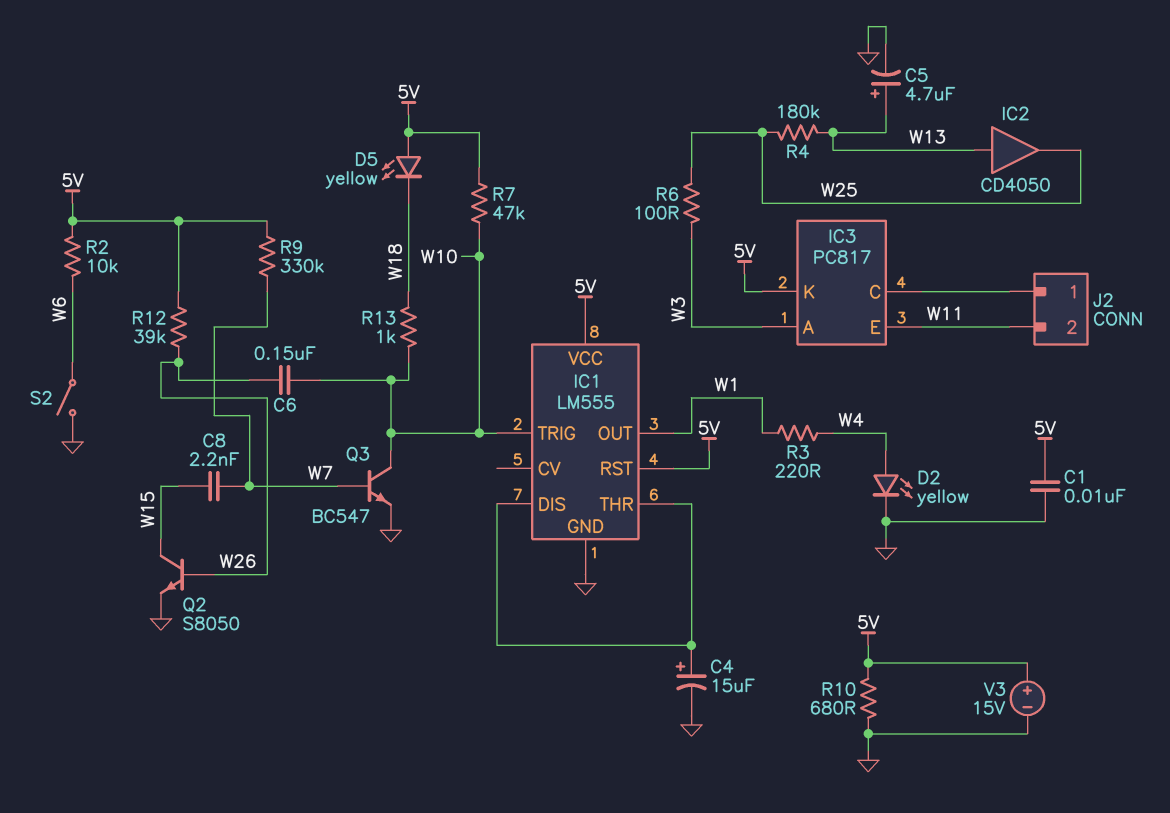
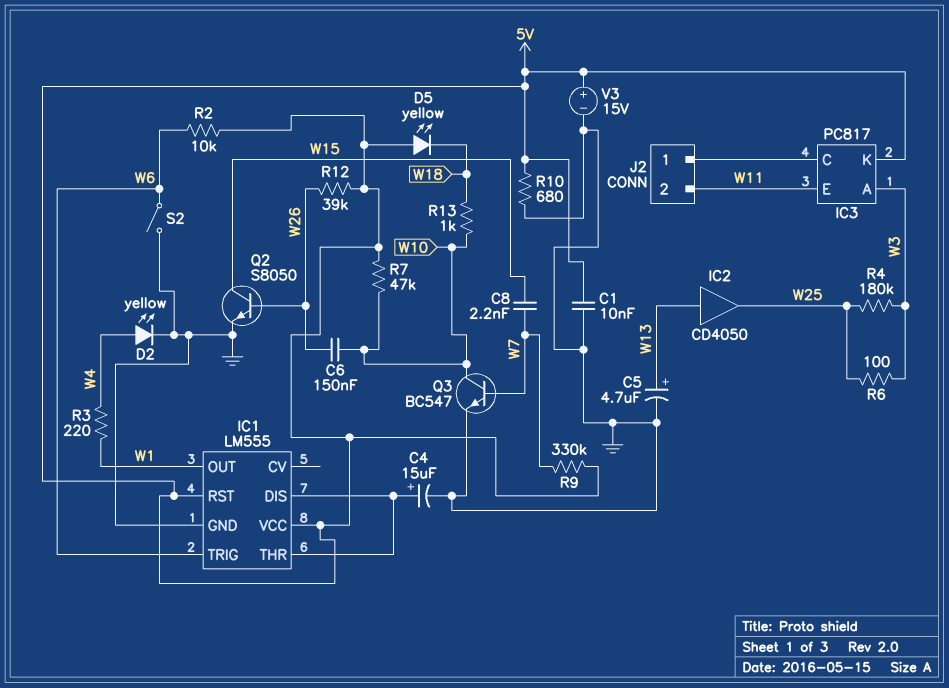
IC1 pin TRIG: W10 -> W6
R4: 180k (W13, W25) -> 180k (W3, W25)

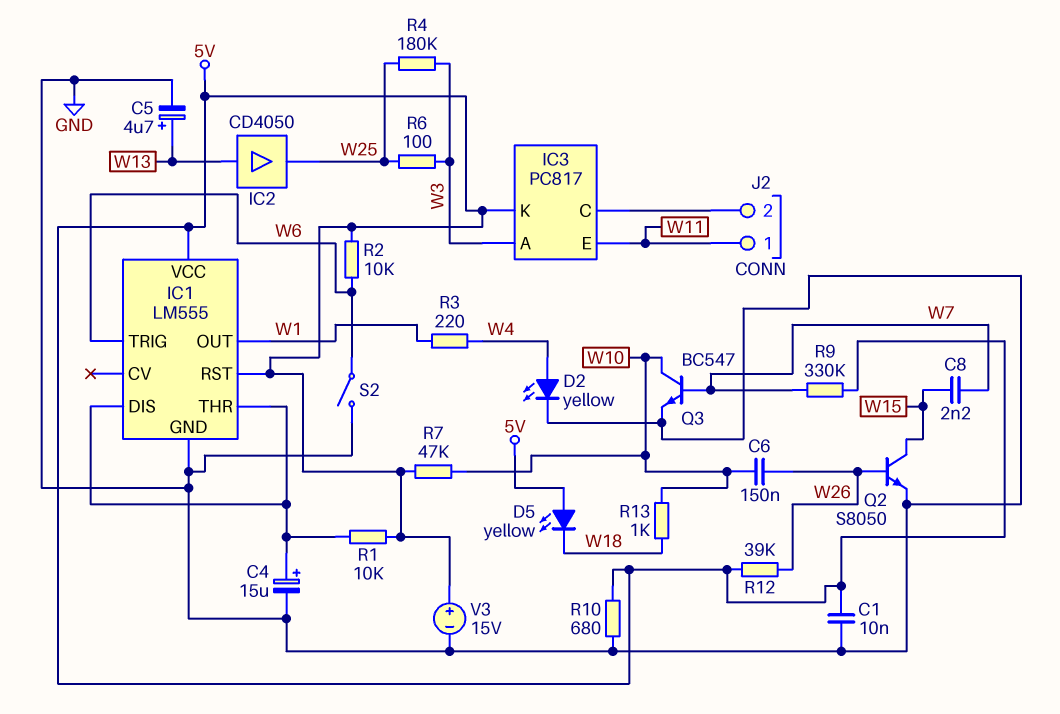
J2 pin 1: IC3/C -> W11
J2 pin 2: W11 -> IC3/C
R1: none -> 10k (5V, IC1/DIS)

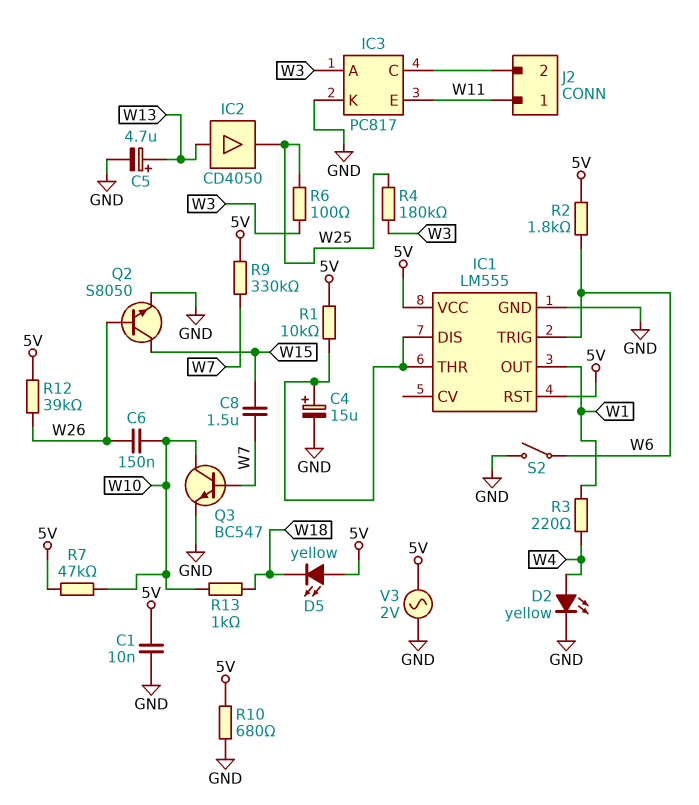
C8: 2.2nF (W7, W15) -> 1.5uF (W7, W15)
IC3 pin K: 5V -> GND
R2: 10k (5V, W6) -> 1.8k (5V, W6)
V3: 15V (plus 5V, minus GND) -> AC 2V (5V, GND)

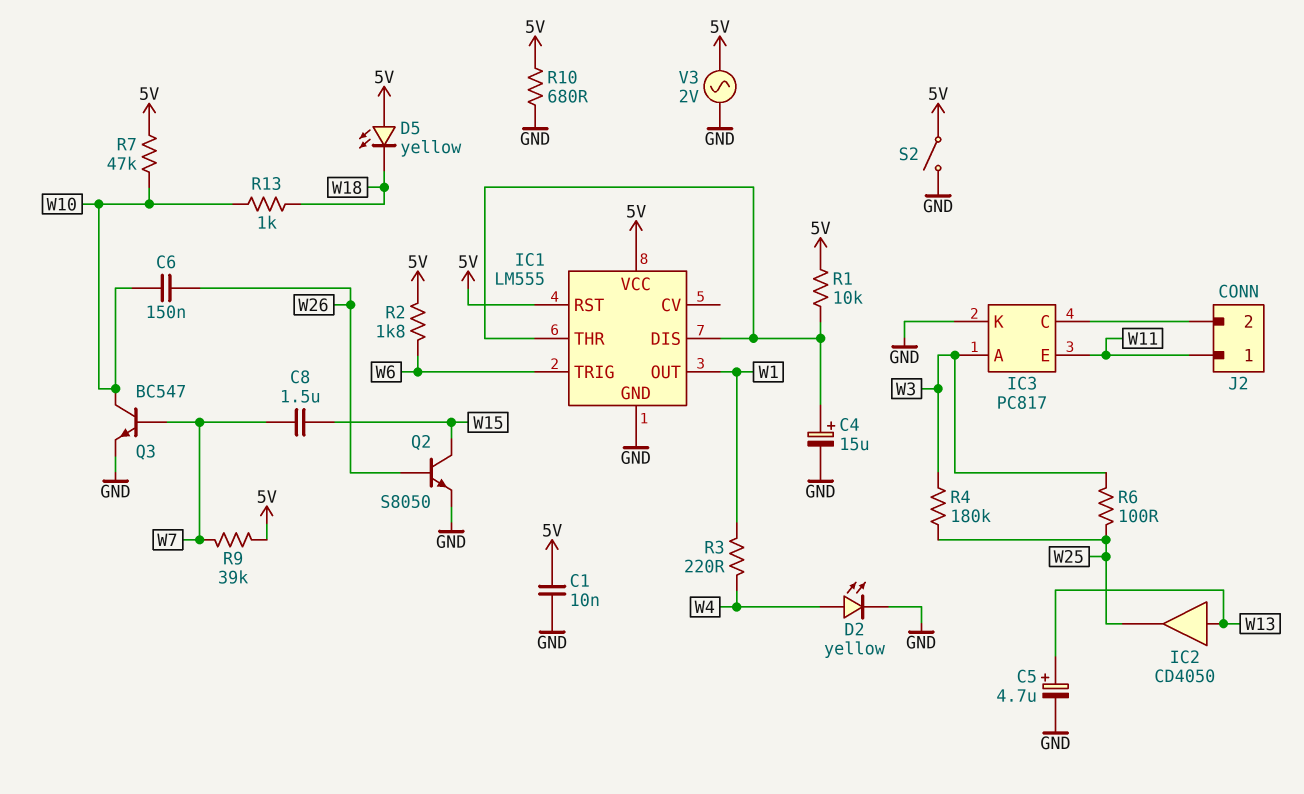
R9: 330k (5V, W7) -> 39k (5V, W7)
R12: 39k (5V, W26) -> none
S2: switch (GND, W6) -> switch (5V, GND)

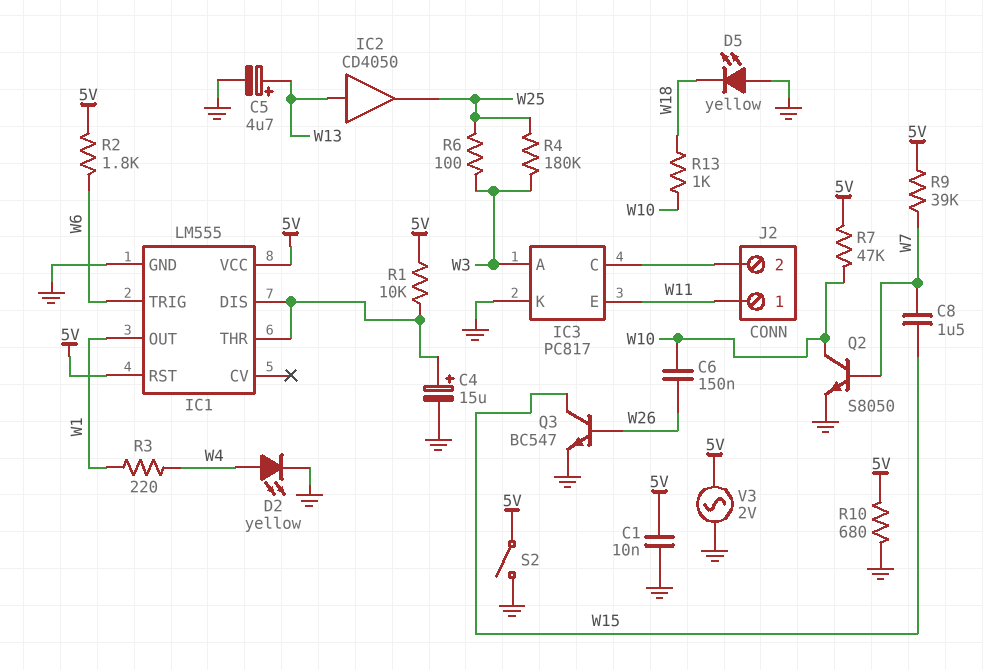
D5: LED yellow (A 5V, K W18) -> LED yellow (A GND, K W18)
Q2: NPN S8050 (B W26, C W15, E GND) -> NPN S8050 (B W7, C W10, E GND)
Q3: NPN BC547 (B W7, C W10, E GND) -> NPN BC547 (B W26, C W15, E GND)

